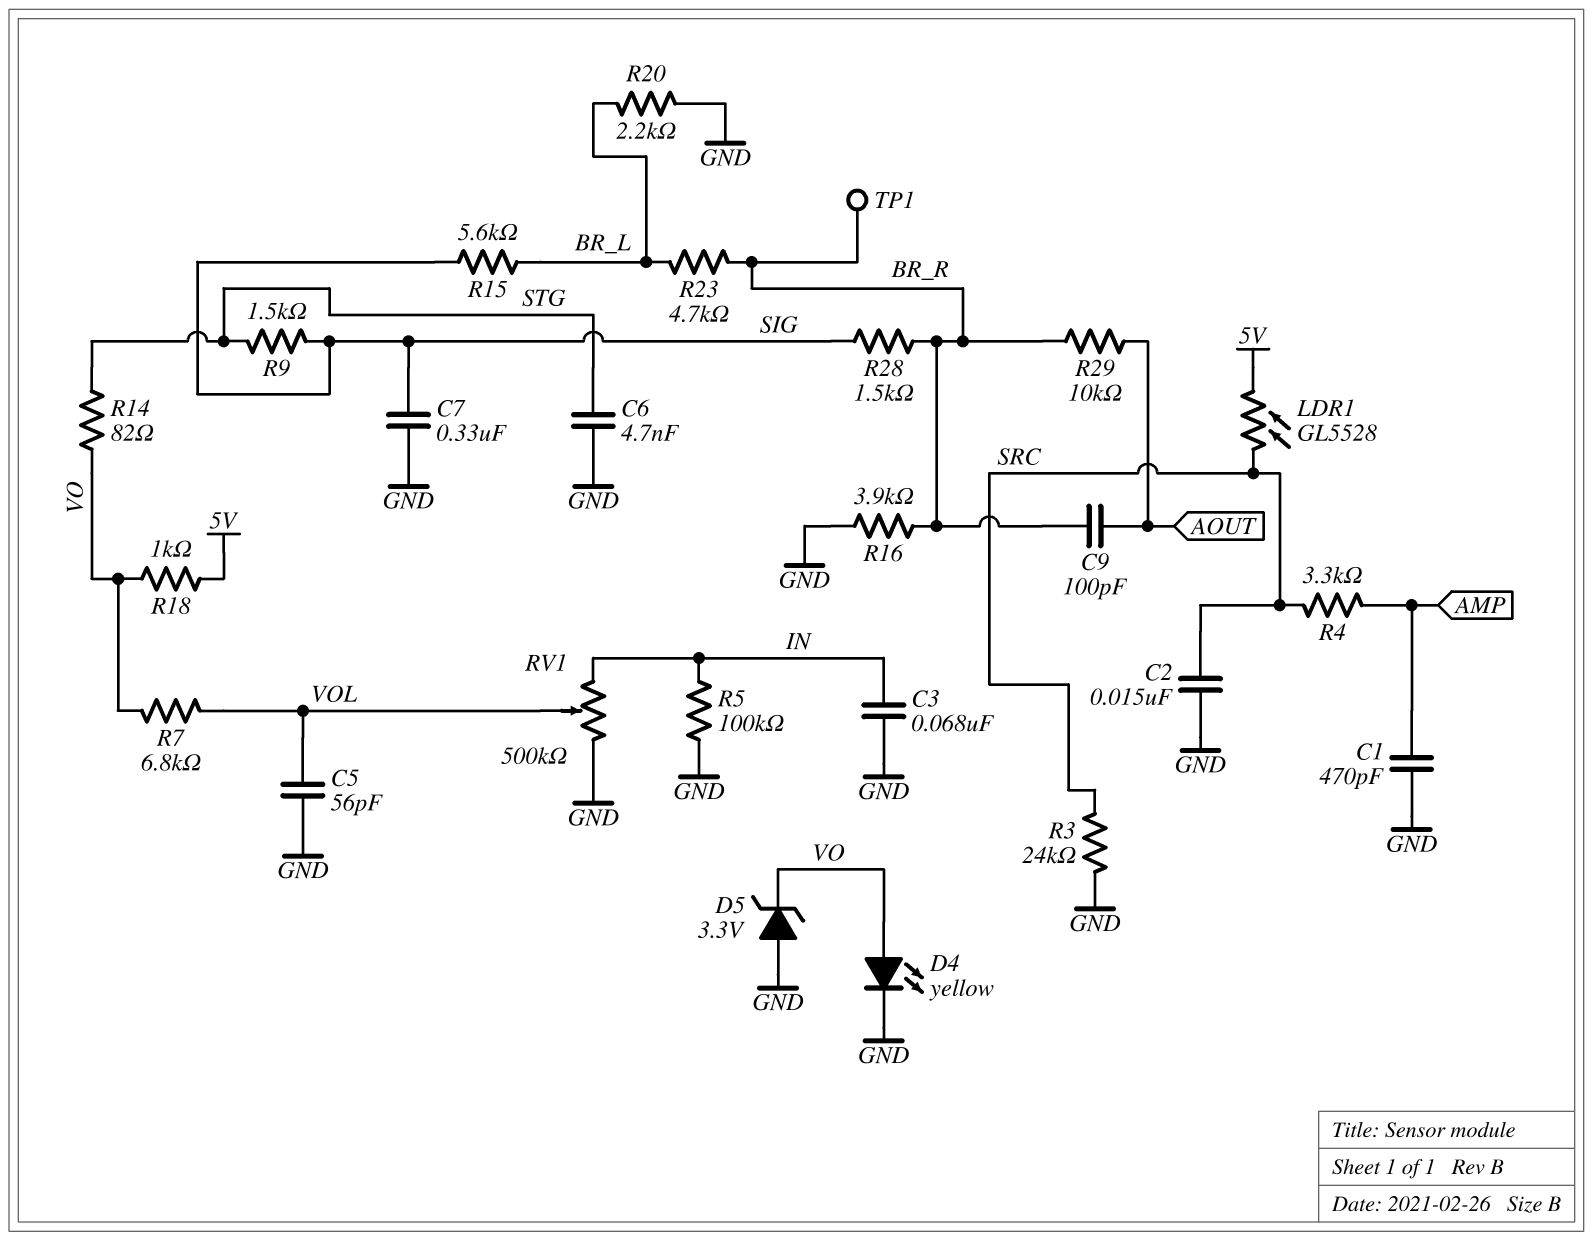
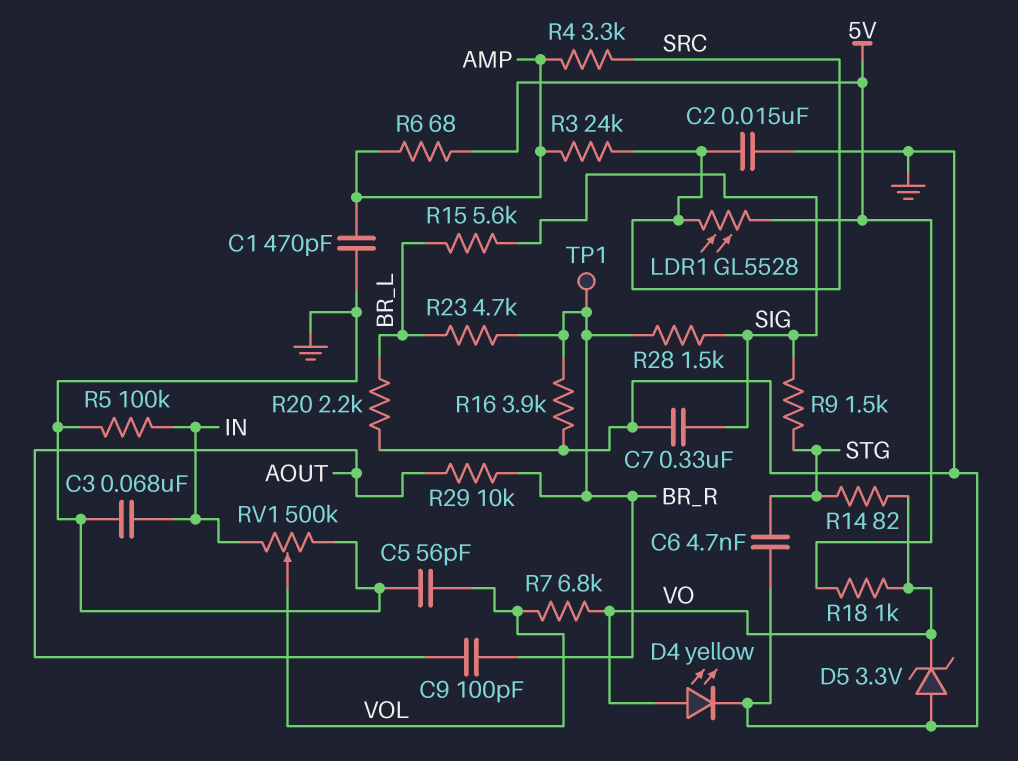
R3: 24k (GND, SRC) -> 24k (AMP, SRC)
R6: none -> 68 (5V, AMP)

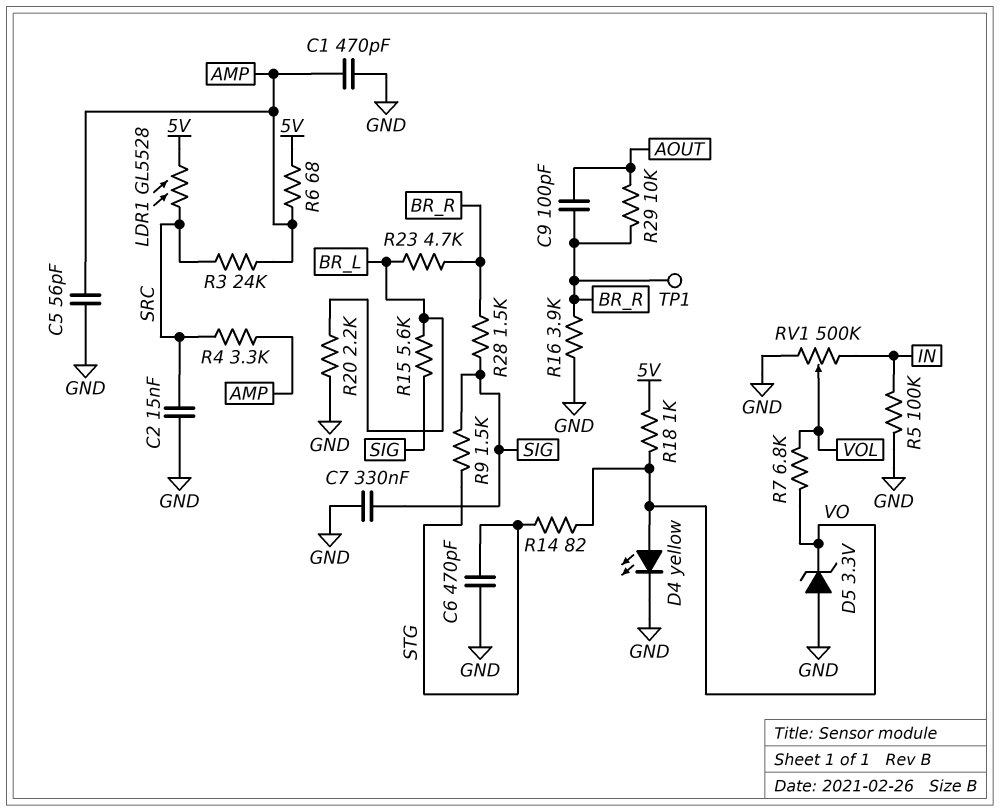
C3: 68nF (GND, IN) -> none
C5: 56pF (GND, VOL) -> 56pF (AMP, GND)
C6: 4.7nF (GND, STG) -> 470pF (GND, STG)

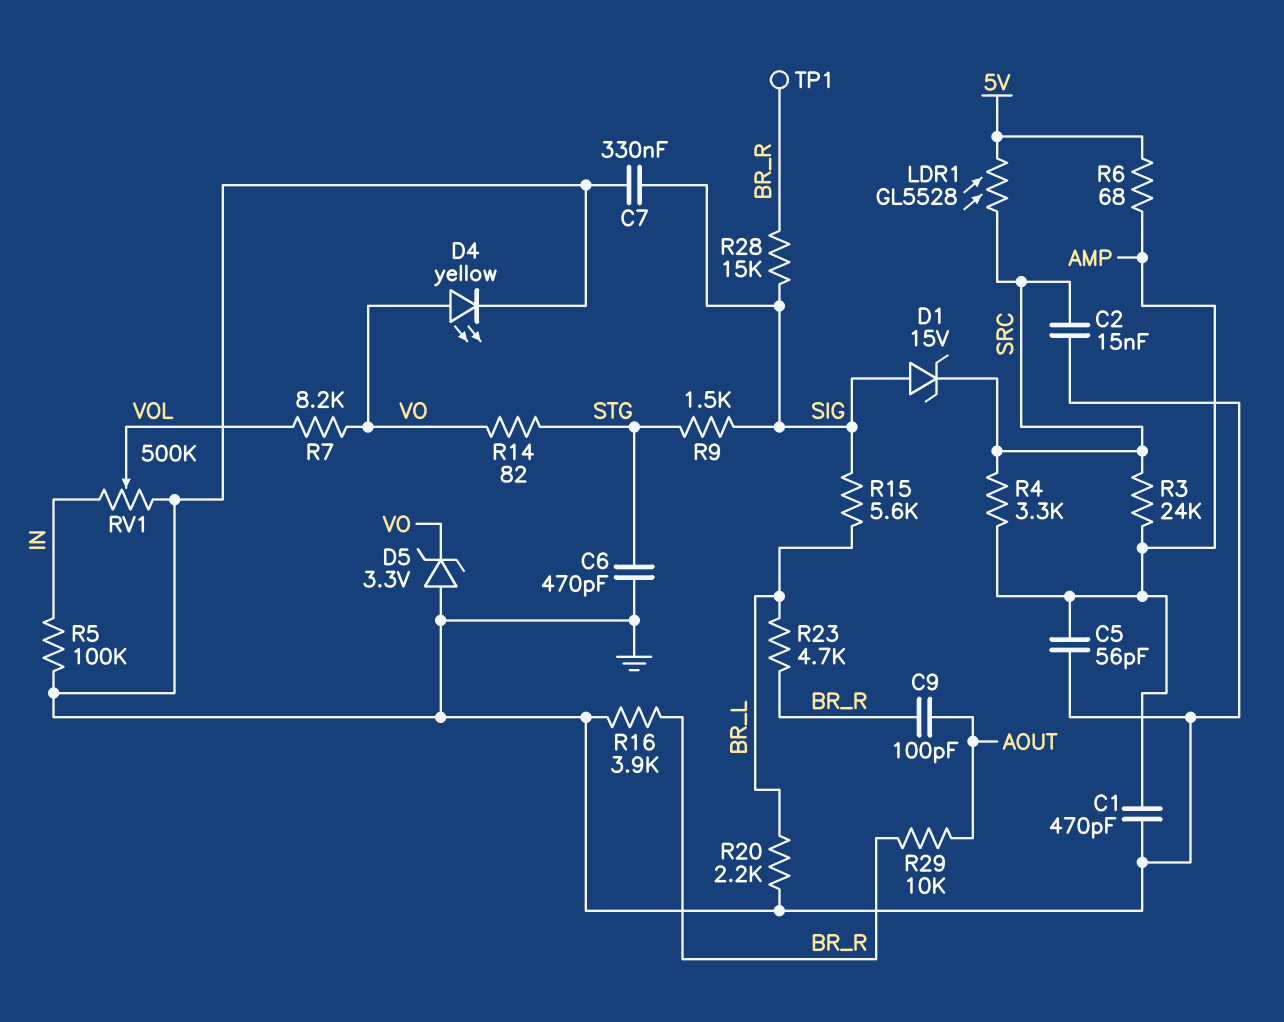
D1: none -> zener 15V (A SIG, K SRC)
R7: 6.8k (VO, VOL) -> 8.2k (VO, VOL)
R18: 1k (5V, VO) -> none
R28: 1.5k (BR_R, SIG) -> 15k (BR_R, SIG)

